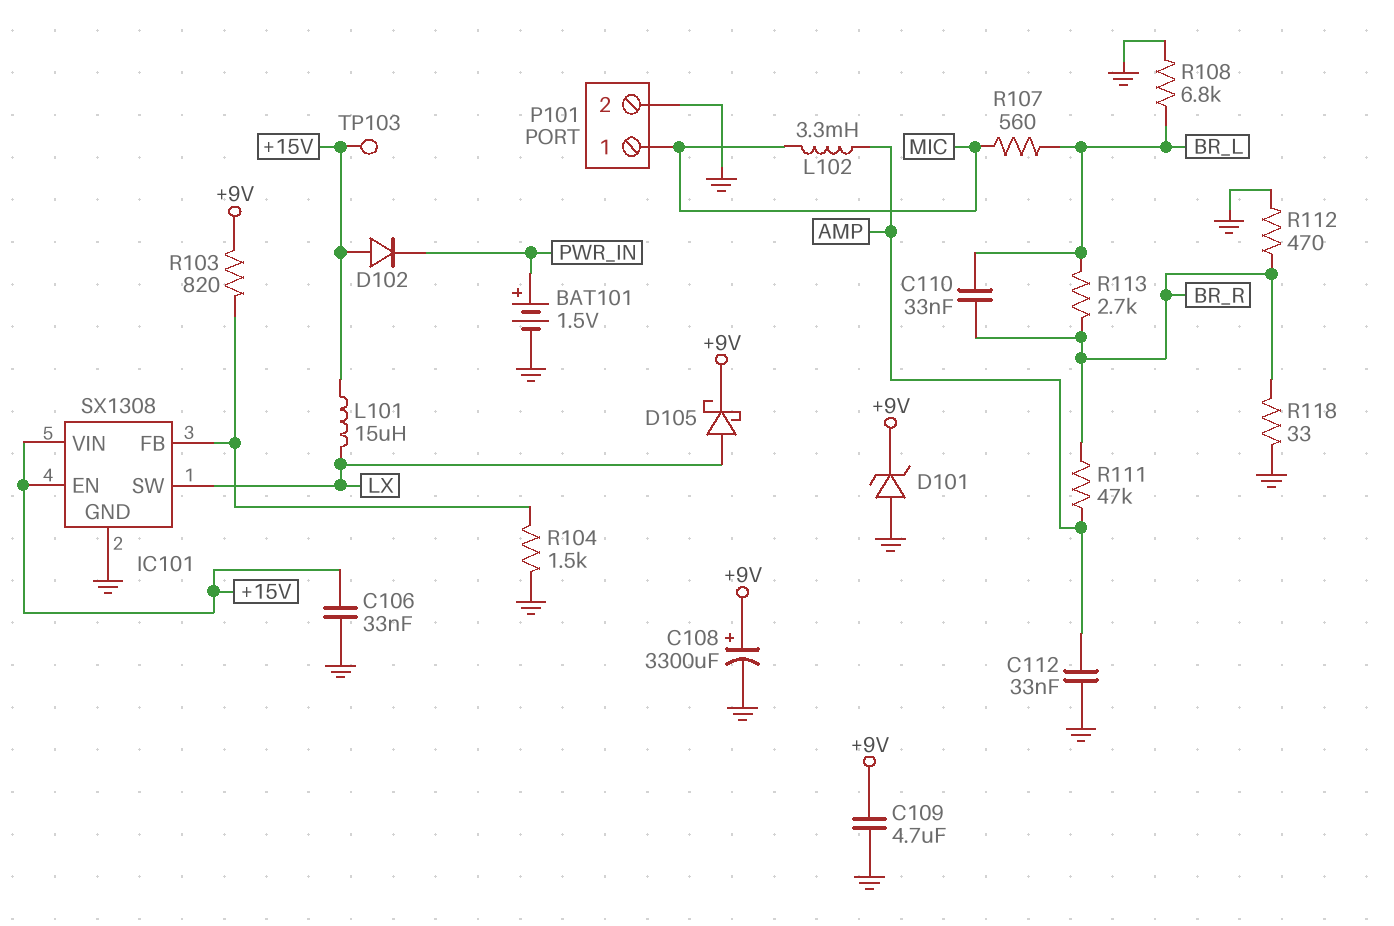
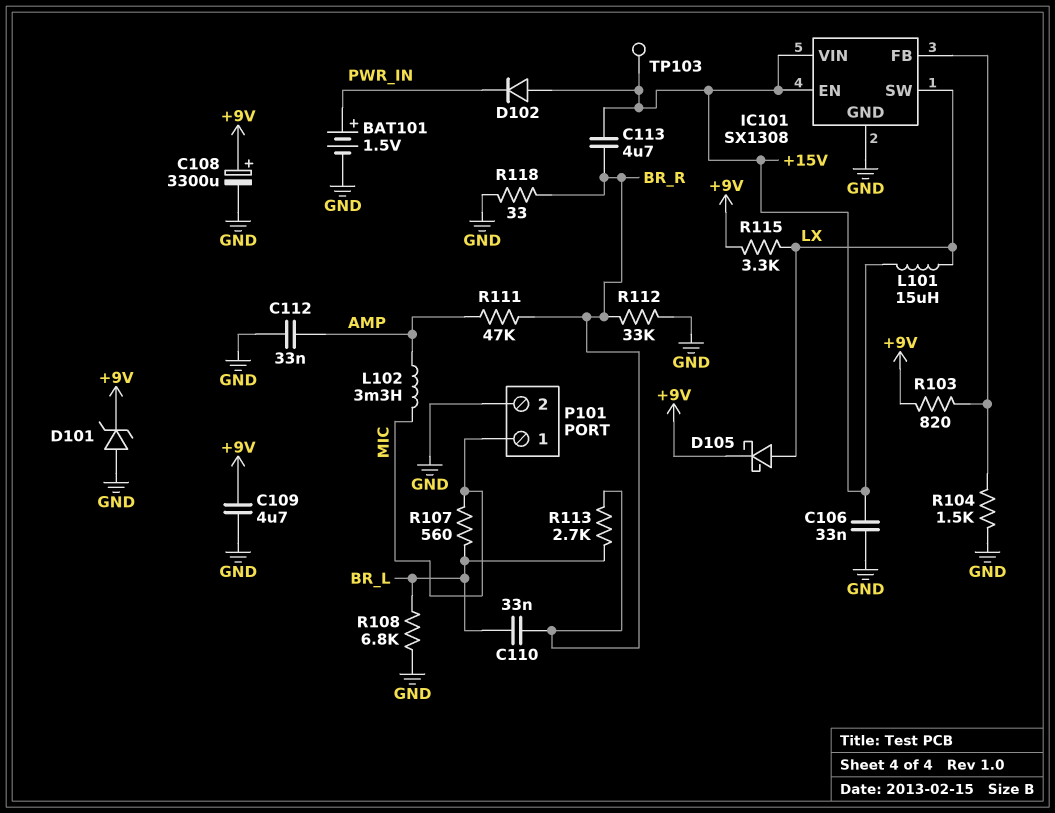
C113: none -> 4.7uF (+15V, BR_R)
R112: 470 (BR_R, GND) -> 33k (BR_R, GND)
R115: none -> 3.3k (+9V, LX)

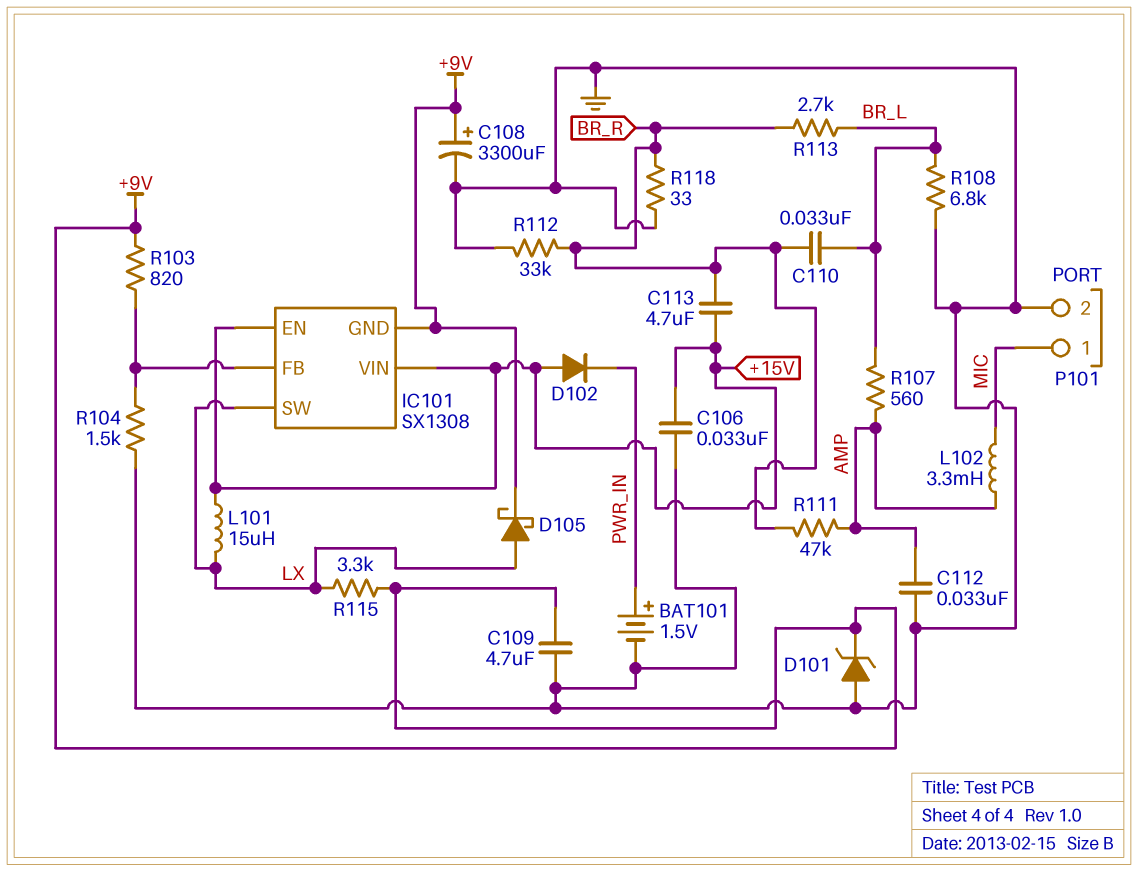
IC101 pin GND: GND -> +9V
R107: 560 (BR_L, MIC) -> 560 (AMP, BR_L)
TP103: test point (+15V) -> none

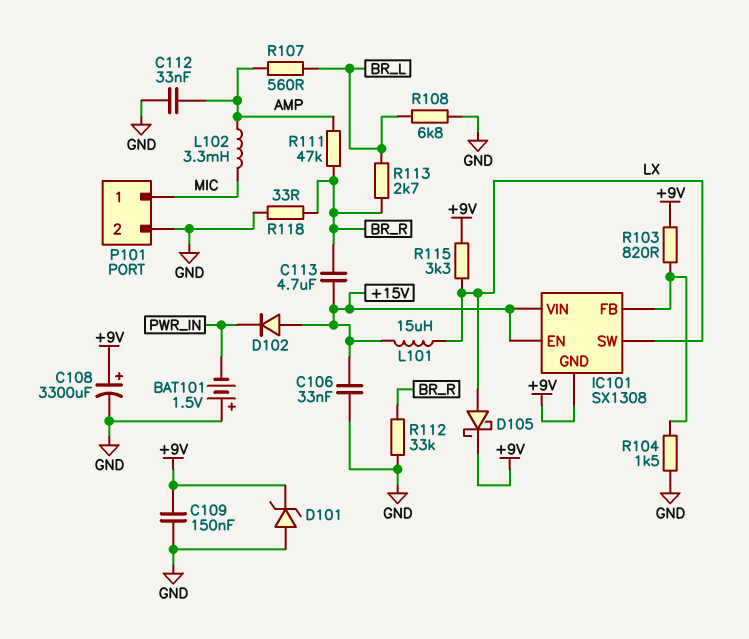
BAT101: 1.5V (plus PWR_IN, minus GND) -> 1.5V (plus GND, minus PWR_IN)
C109: 4.7uF (+9V, GND) -> 150nF (+9V, GND)
C110: 33nF (BR_L, BR_R) -> none

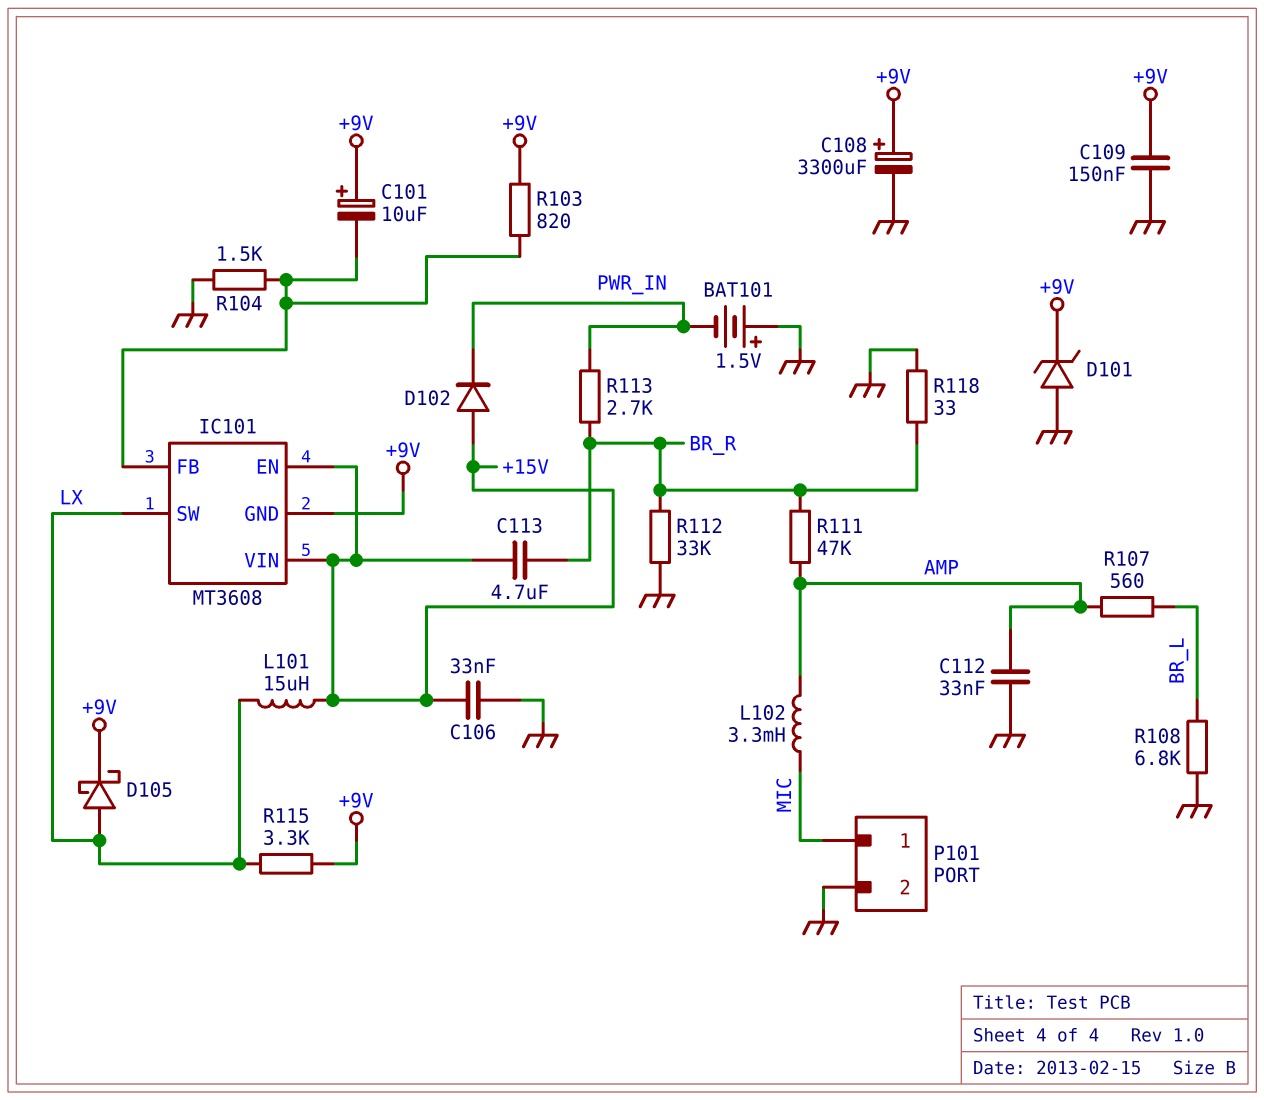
C101: none -> 10uF (plus +9V, minus IC101/FB)
IC101: SX1308 -> MT3608
R113: 2.7k (BR_L, BR_R) -> 2.7k (BR_R, PWR_IN)

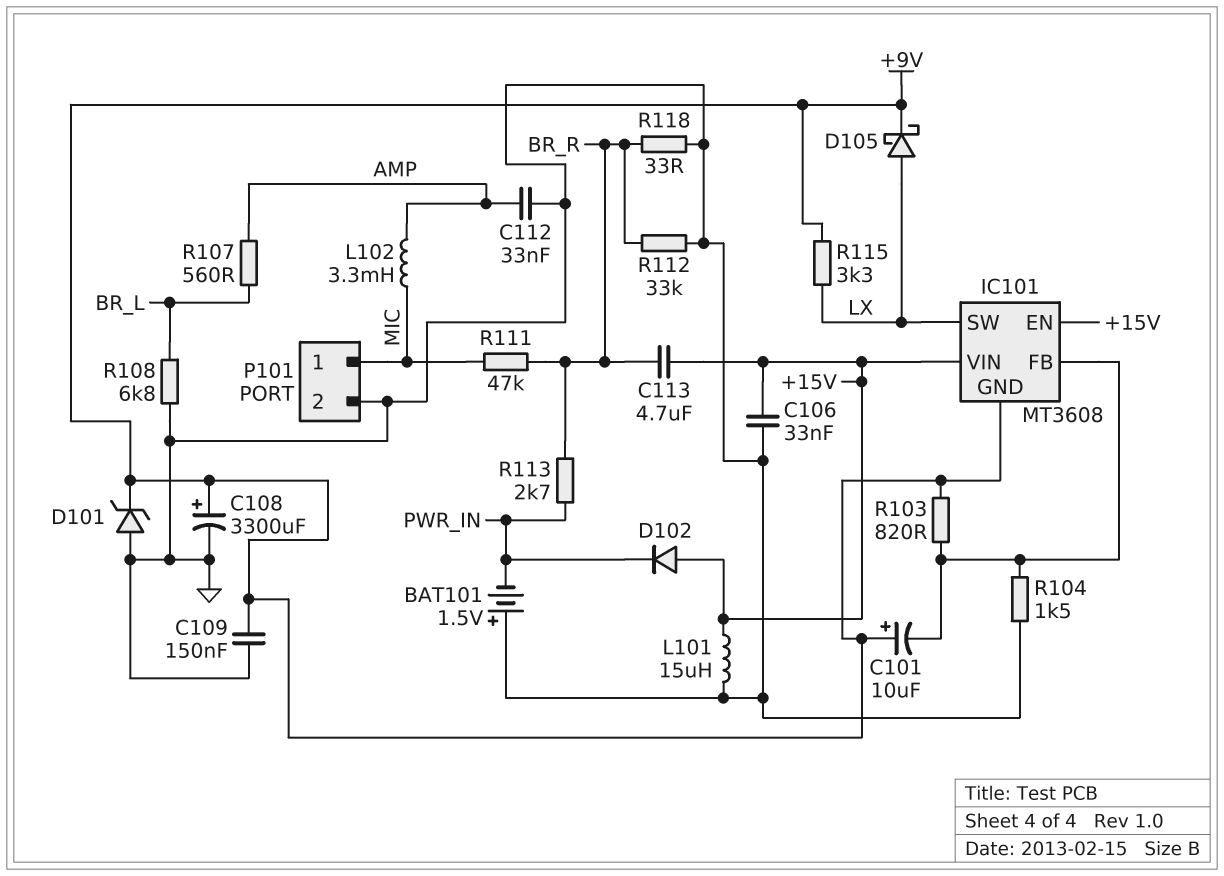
L101: 15uH (+15V, LX) -> 15uH (+15V, GND)
R111: 47k (AMP, BR_R) -> 47k (BR_R, MIC)

